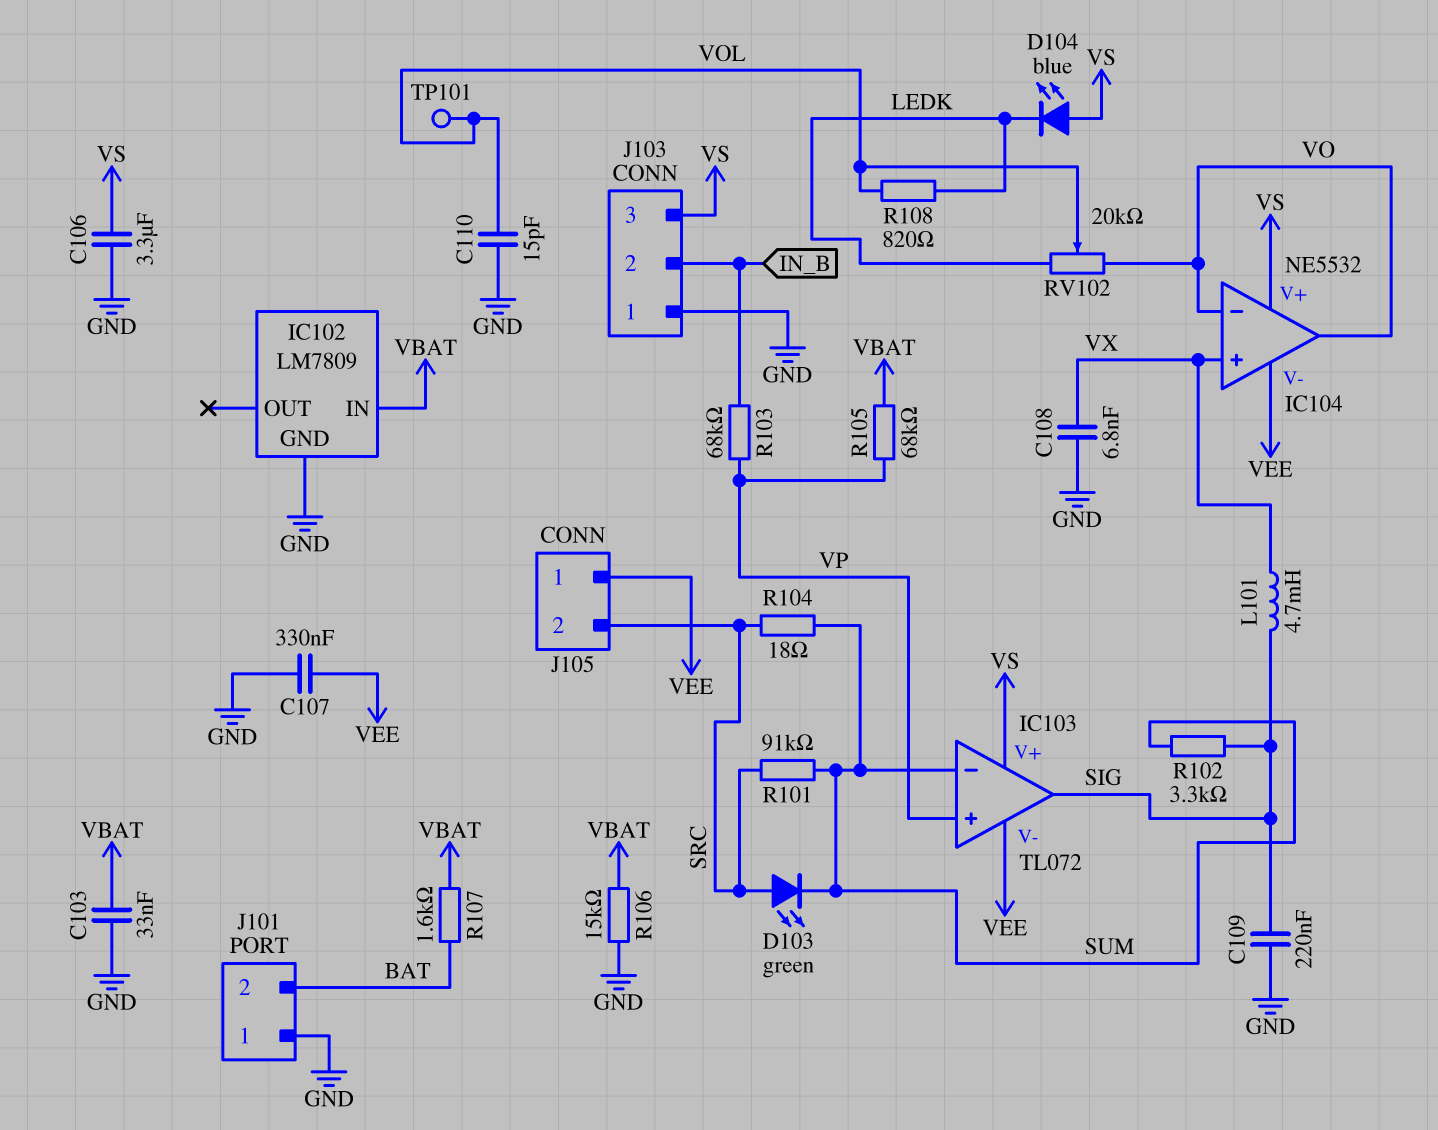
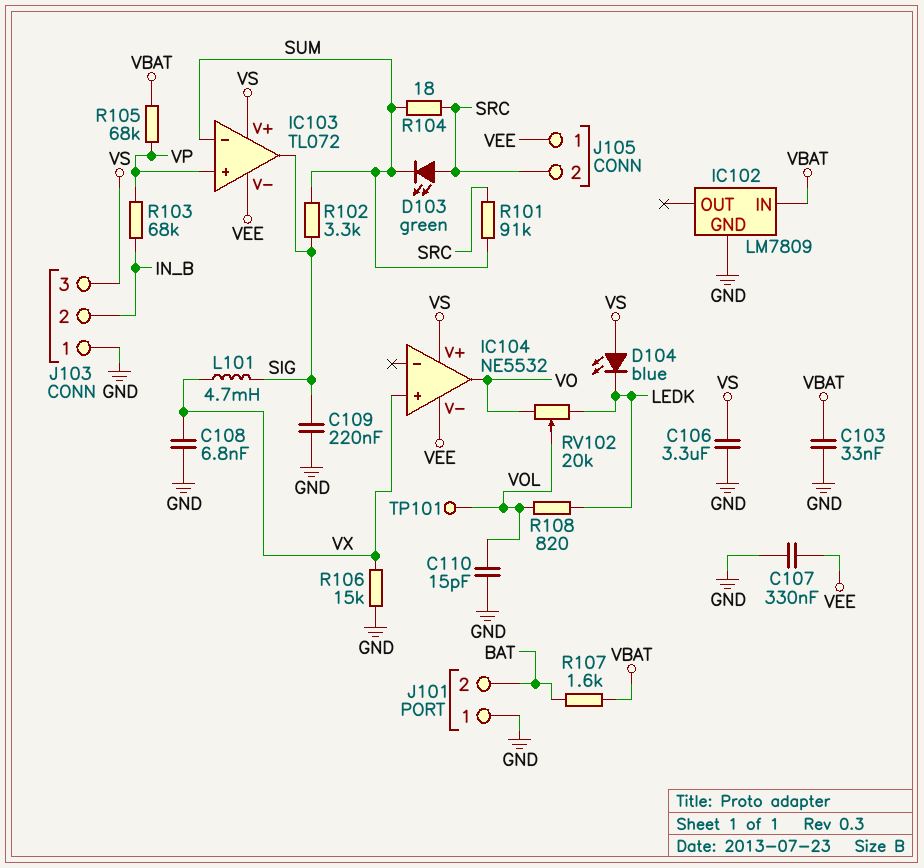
IC104 pin in-: VO -> none
R106: 15k (GND, VBAT) -> 15k (GND, VX)

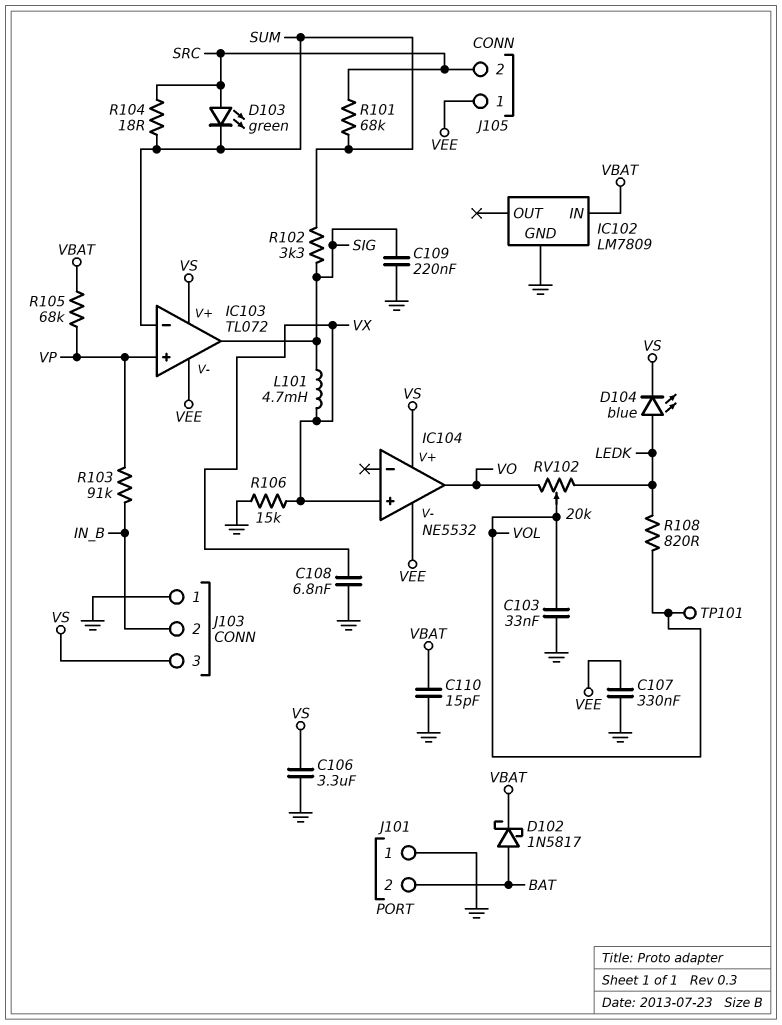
C103: 33nF (GND, VBAT) -> 33nF (GND, VOL)
C110: 15pF (GND, VOL) -> 15pF (GND, VBAT)
D102: none -> schottky 1N5817 (A BAT, K VBAT)
D104: LED blue (A VS, K LEDK) -> LED blue (A LEDK, K VS)
R101: 91k (SRC, SUM) -> 68k (SRC, SUM)
R103: 68k (IN_B, VP) -> 91k (IN_B, VP)
R107: 1.6k (BAT, VBAT) -> none

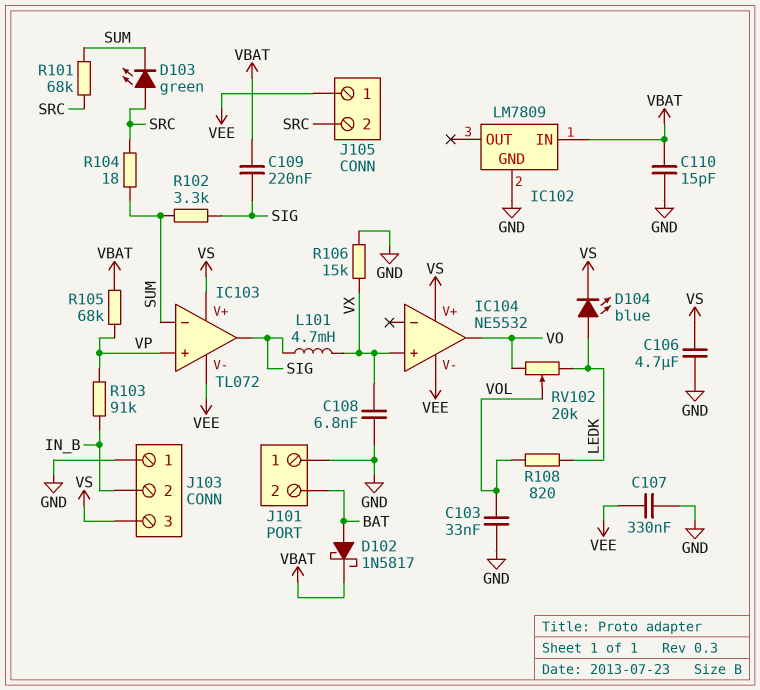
C106: 3.3uF (GND, VS) -> 4.7uF (GND, VS)
C109: 220nF (GND, SIG) -> 220nF (SIG, VBAT)
TP101: test point (VOL) -> none

